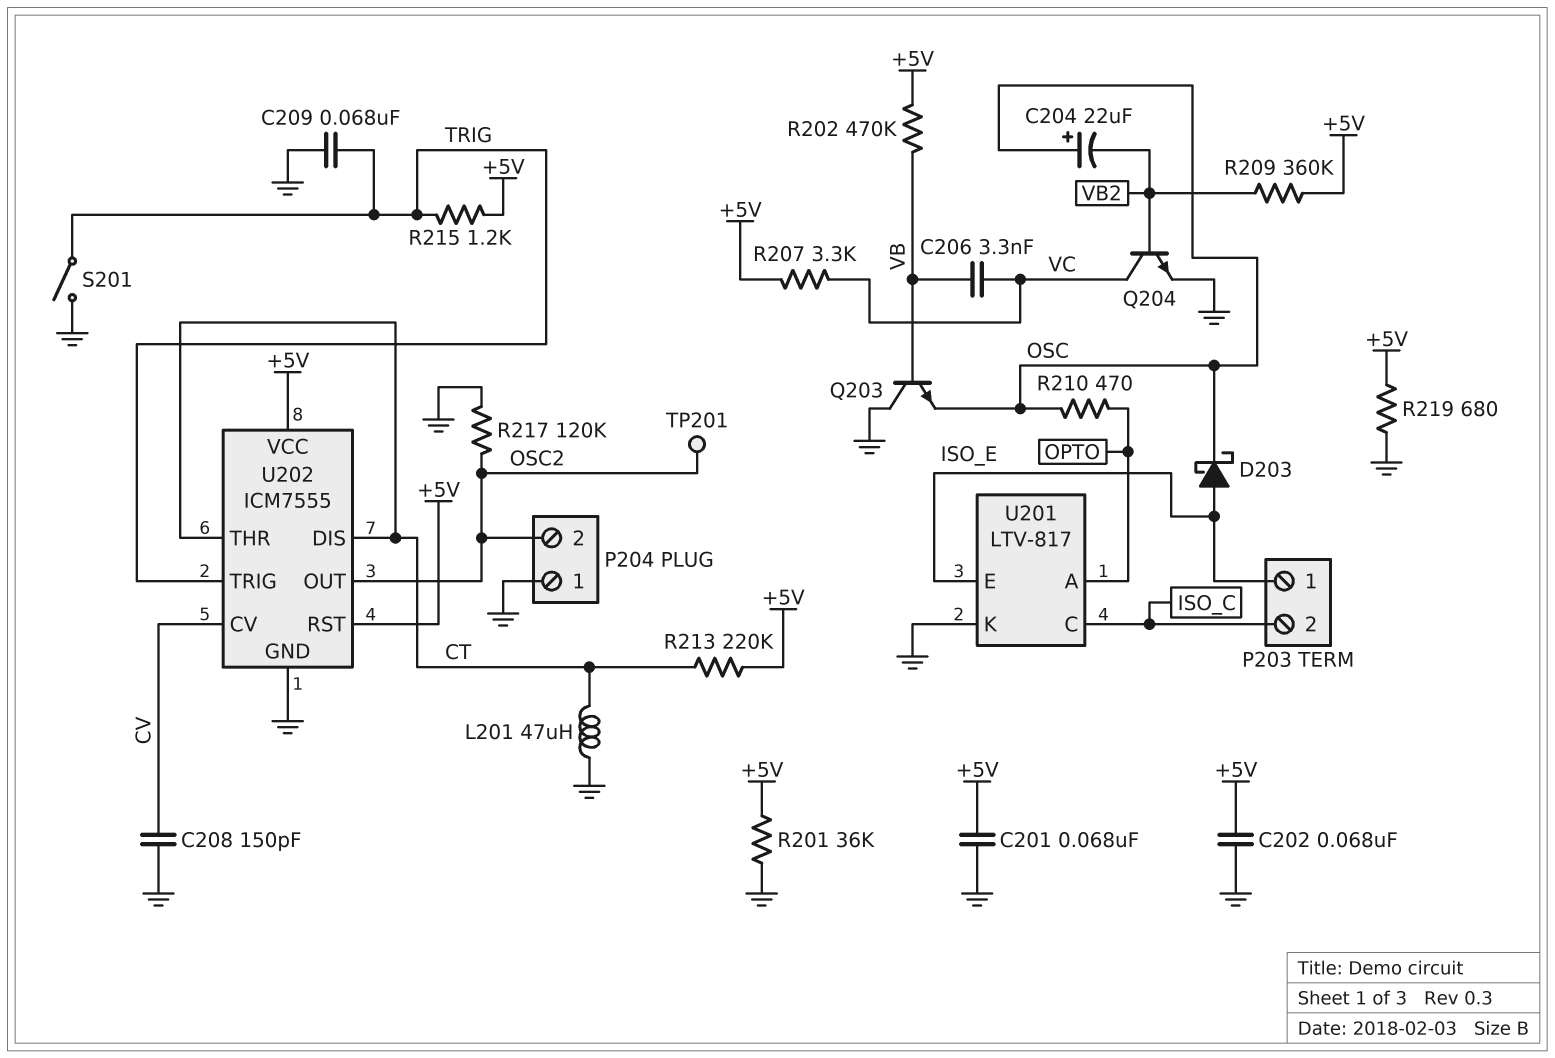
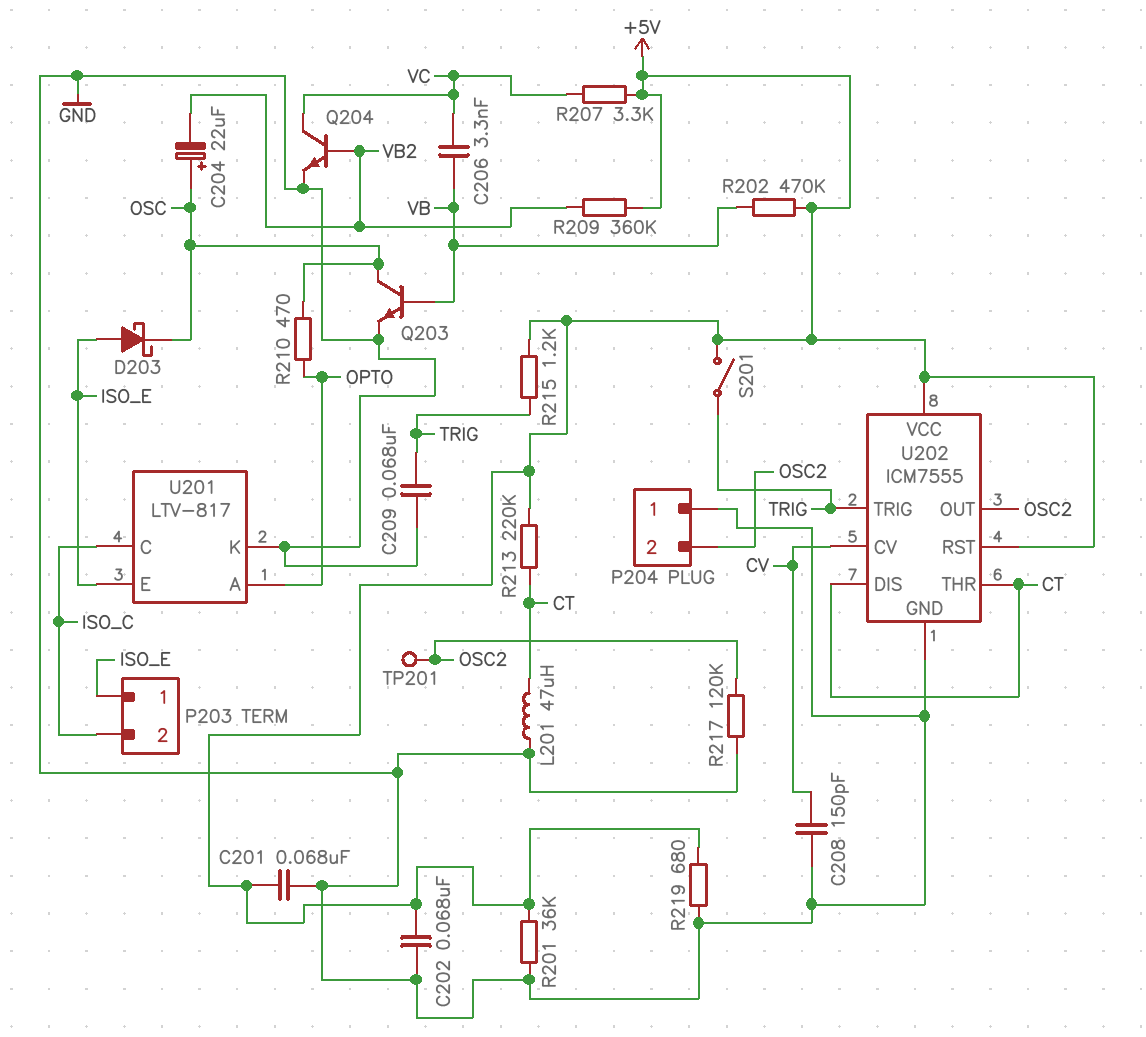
Q203: NPN (B VB, C GND, E OSC) -> NPN (B VB, C OSC, E GND)
S201: switch (GND, TRIG) -> switch (+5V, TRIG)

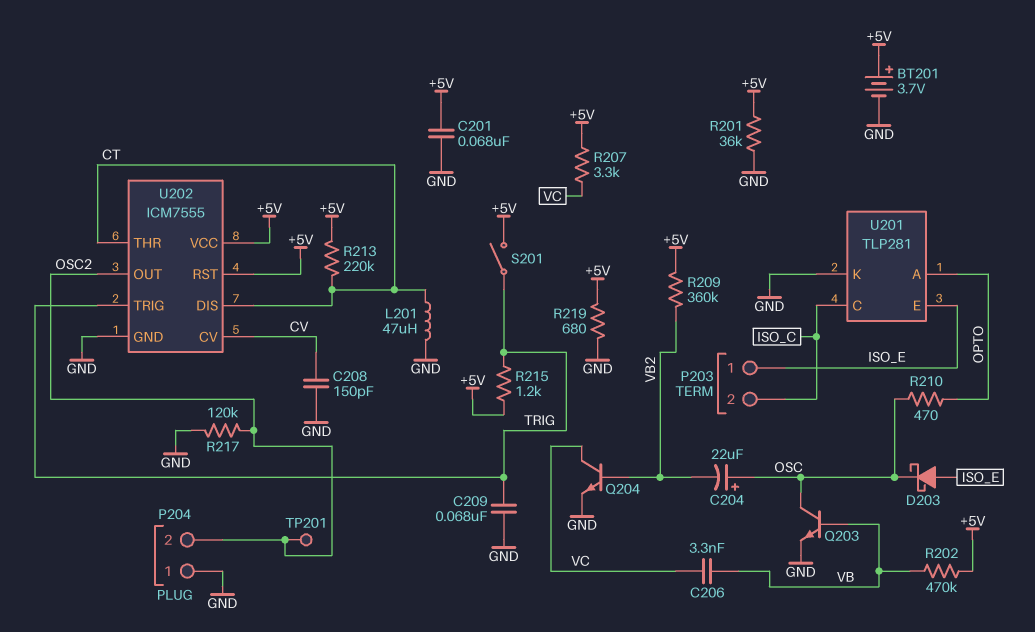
BT201: none -> 3.7V (plus +5V, minus GND)
C202: 68nF (+5V, GND) -> none
U201: LTV-817 -> TLP281

